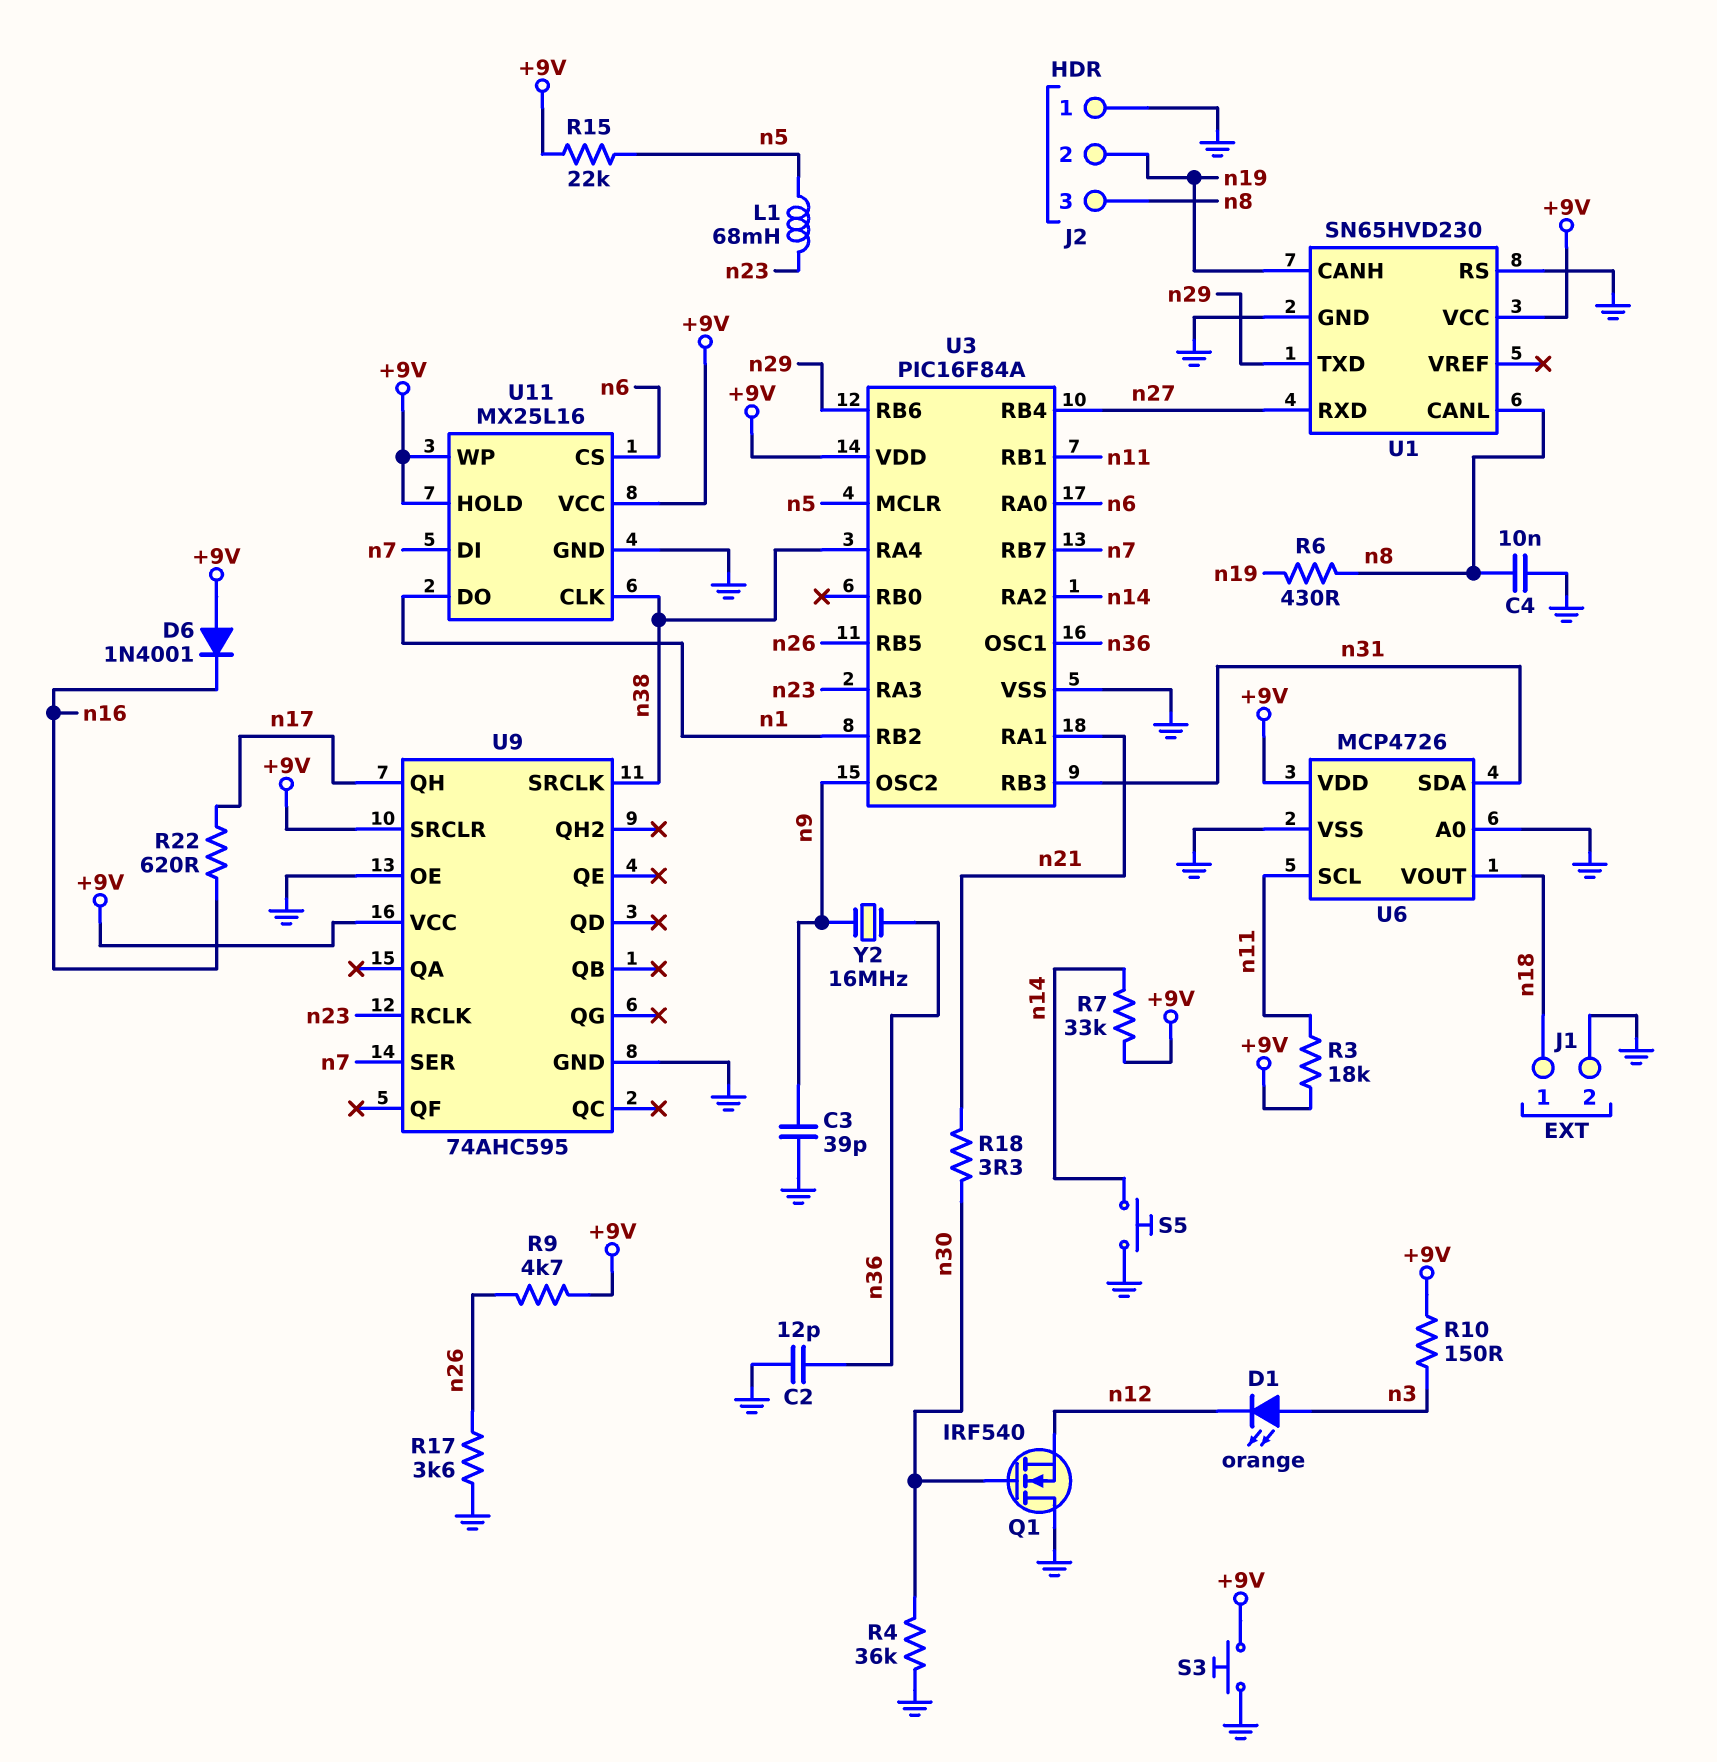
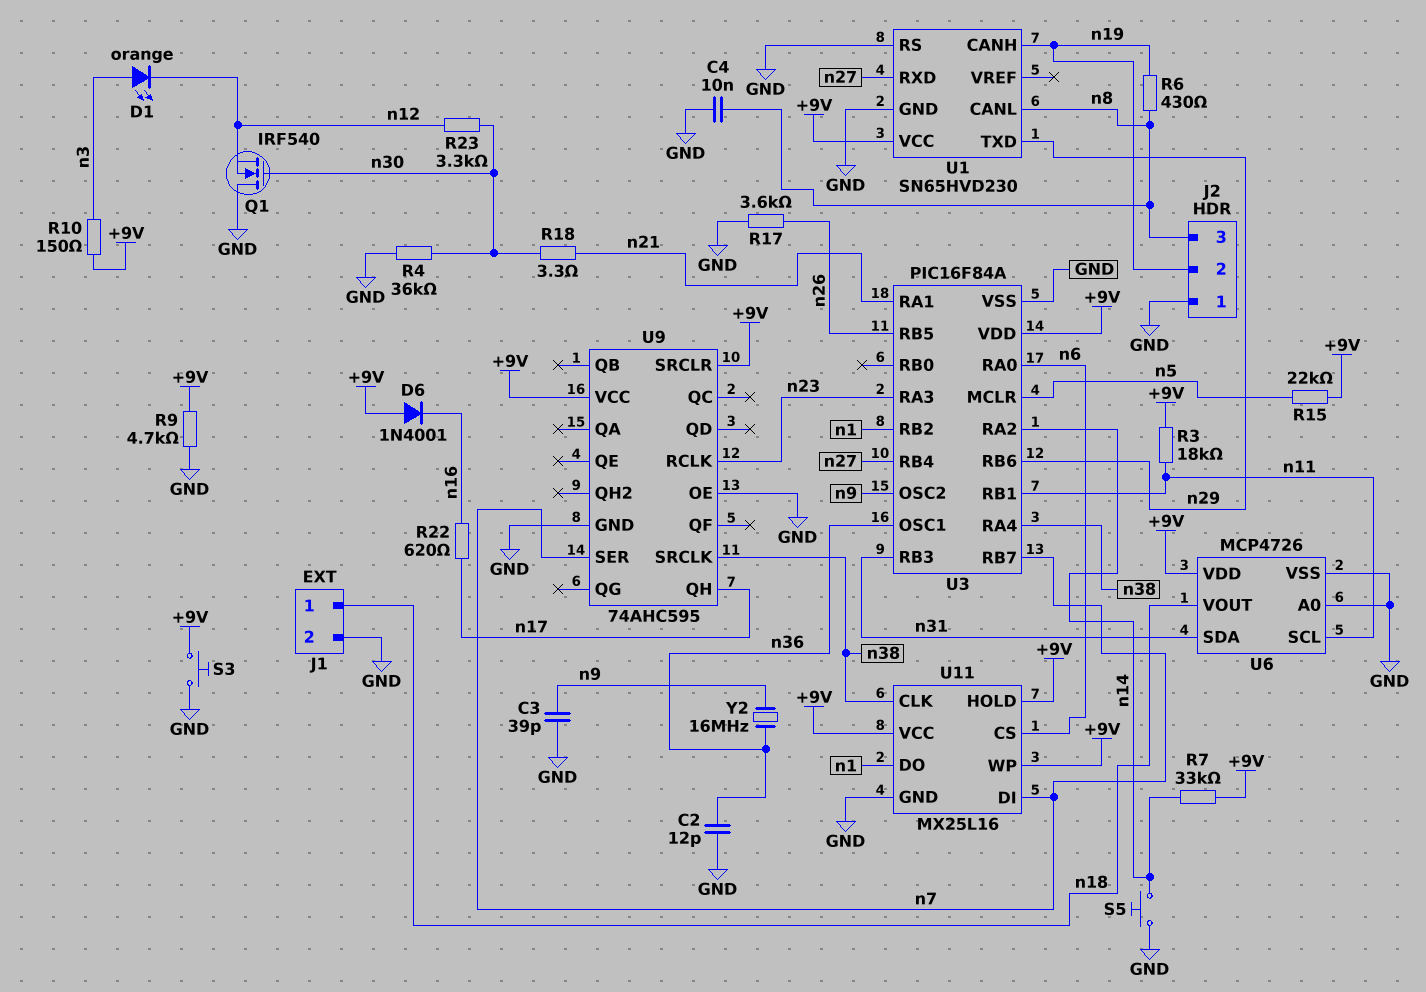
L1: 68mH (n5, n23) -> none
R9: 4.7k (+9V, n26) -> 4.7k (+9V, GND)
R23: none -> 3.3k (n12, n30)

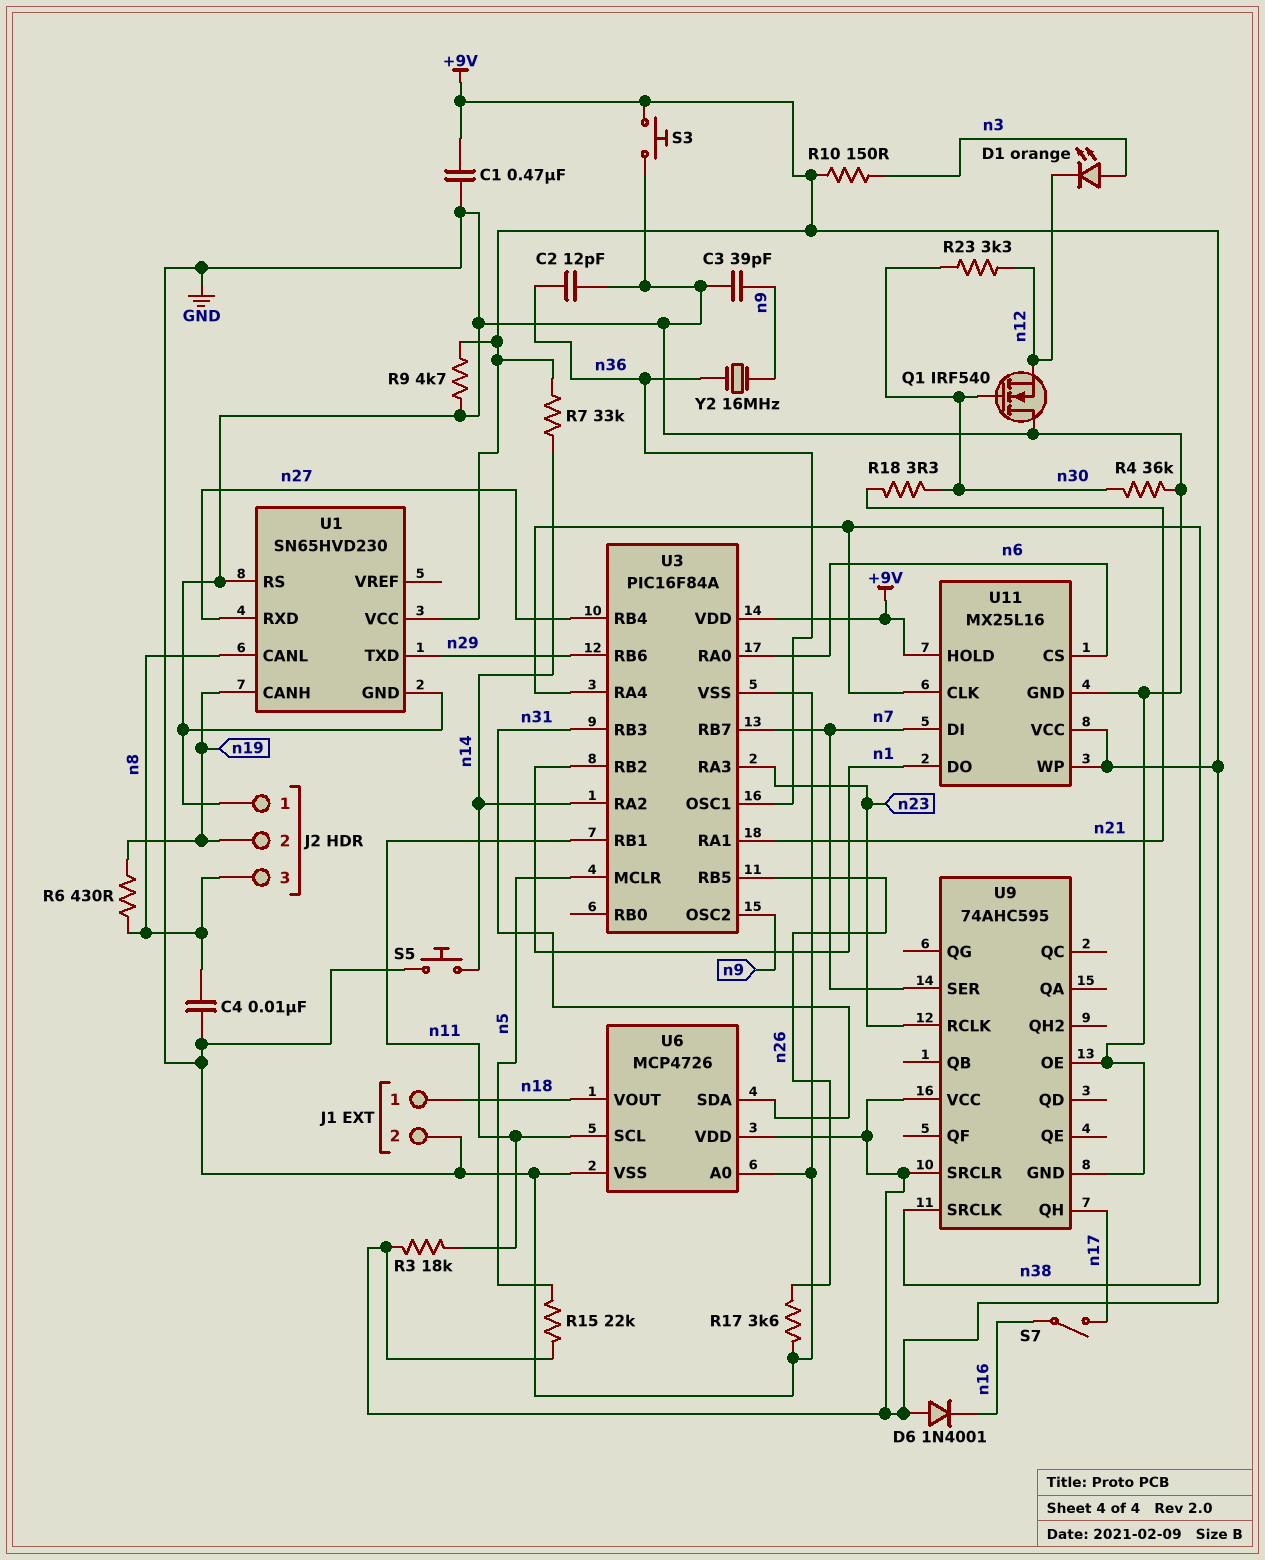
C1: none -> 470nF (+9V, GND)
R22: 620 (n16, n17) -> none
S7: none -> switch (n16, n17)

